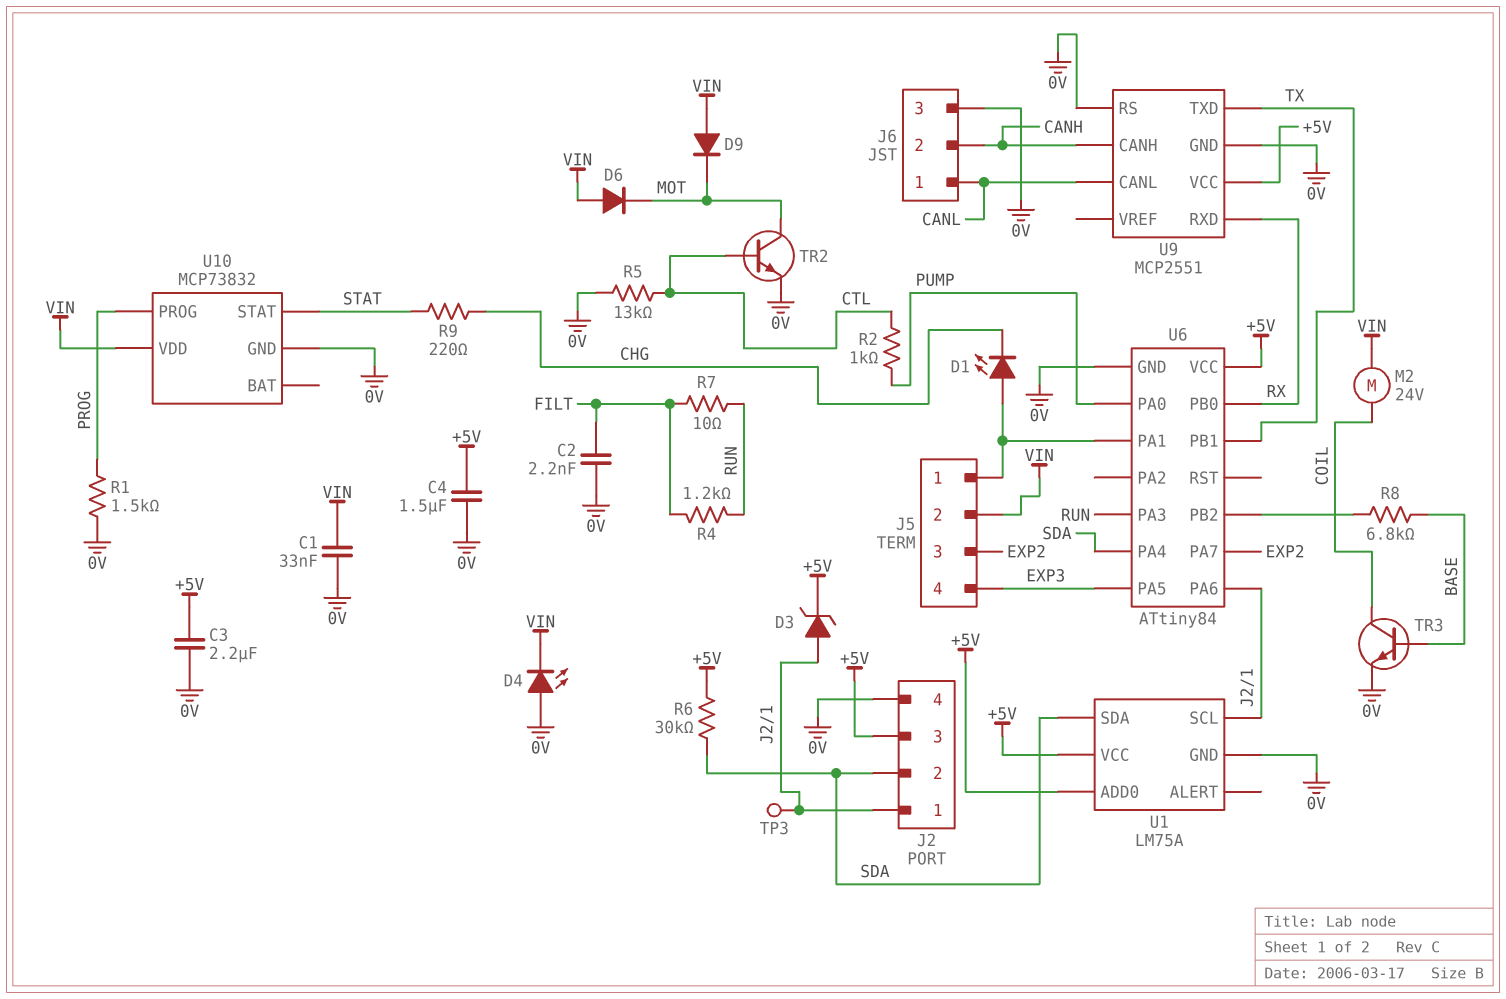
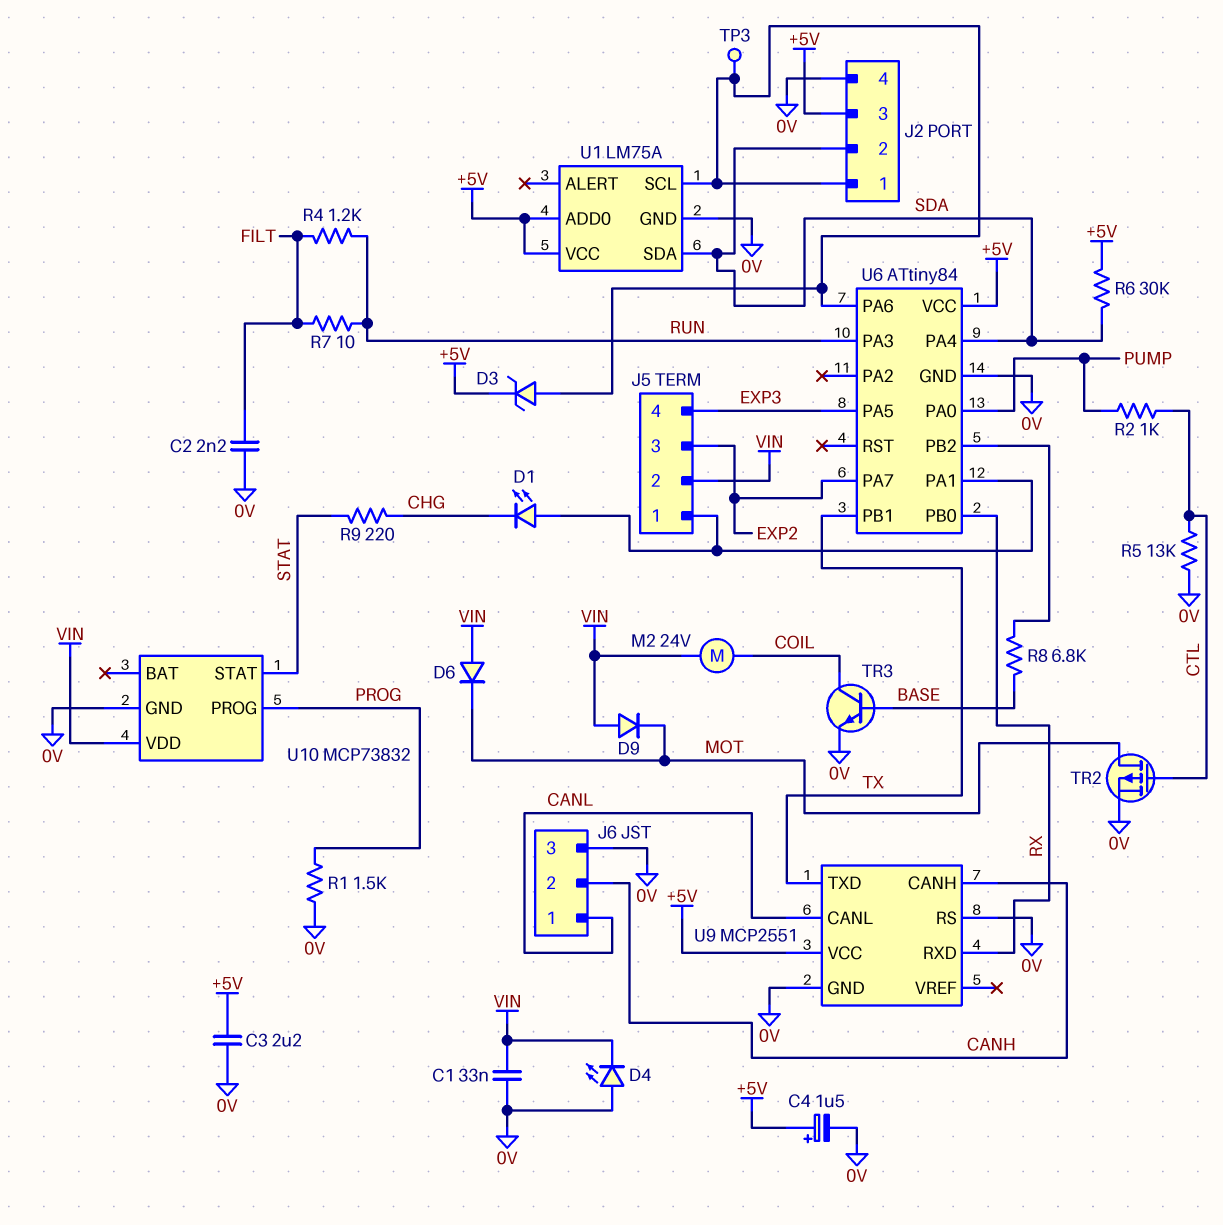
C4: 1.5uF (+5V, 0V) -> 1.5uF (plus +5V, minus 0V)
TR2: NPN (B CTL, C MOT, E 0V) -> PMOS (G CTL, D MOT, S 0V)

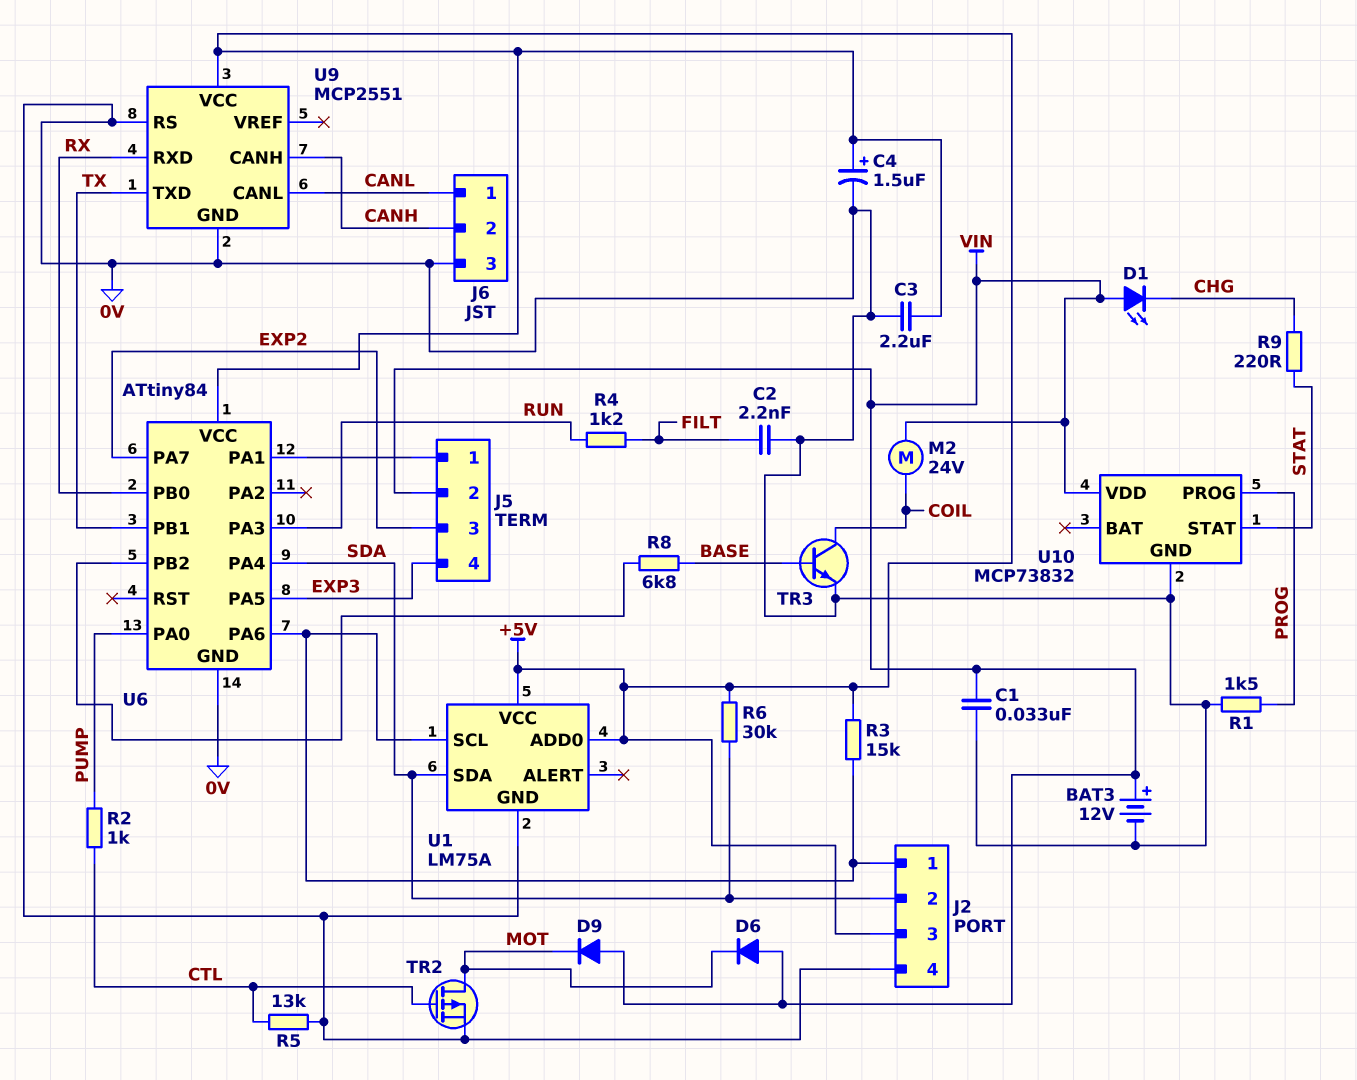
BAT3: none -> 12V (plus VIN, minus 0V)
D1: LED (A J5/1, K CHG) -> LED (A VIN, K CHG)
D3: zener (A J2/1, K +5V) -> none
D4: LED (A 0V, K VIN) -> none
R3: none -> 15k (+5V, J2/1)
R7: 10 (FILT, RUN) -> none
TP3: test point (J2/1) -> none

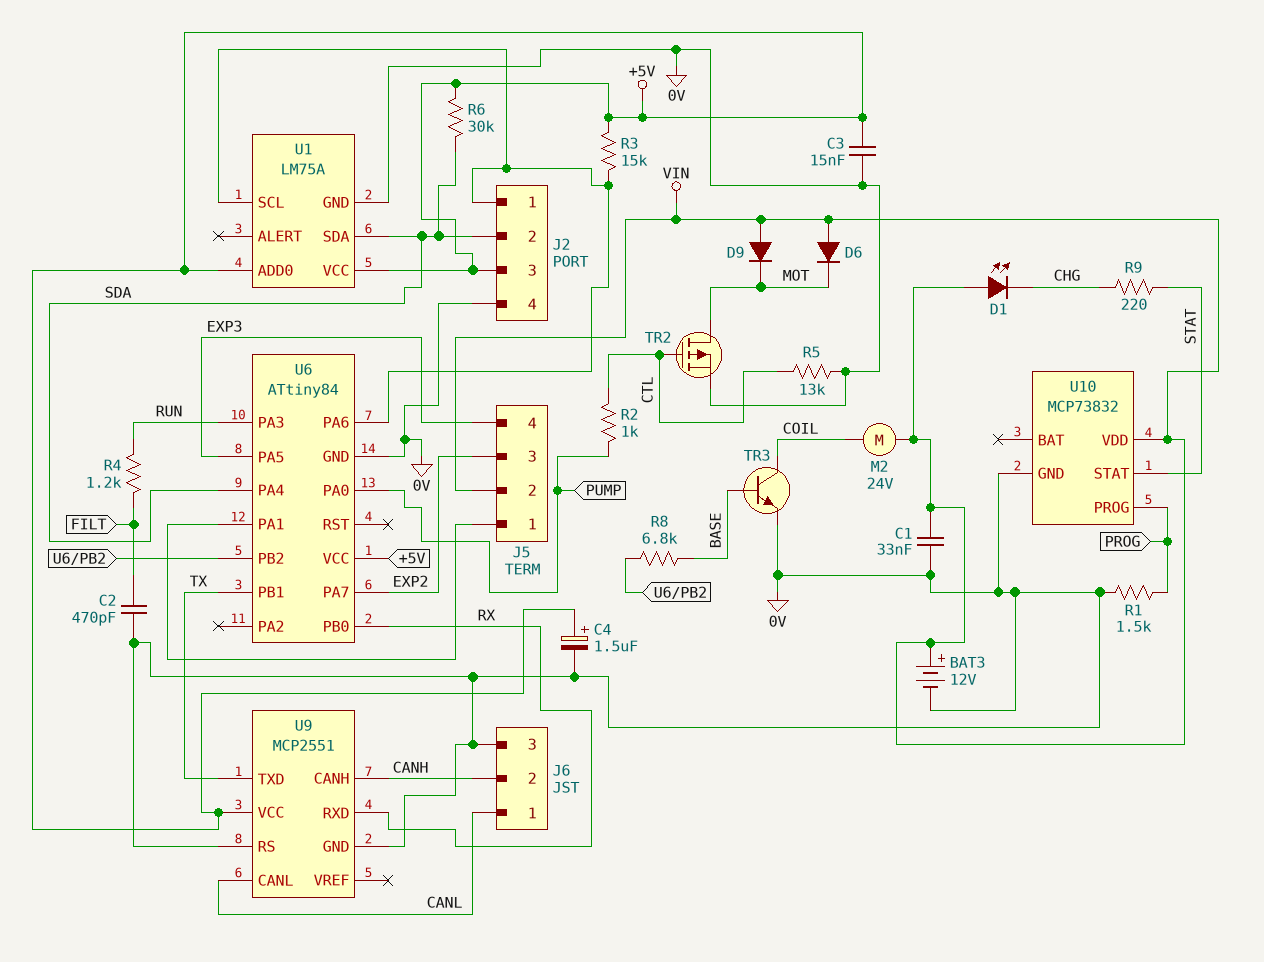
C2: 2.2nF (0V, FILT) -> 470pF (0V, FILT)
C3: 2.2uF (+5V, 0V) -> 15nF (+5V, 0V)

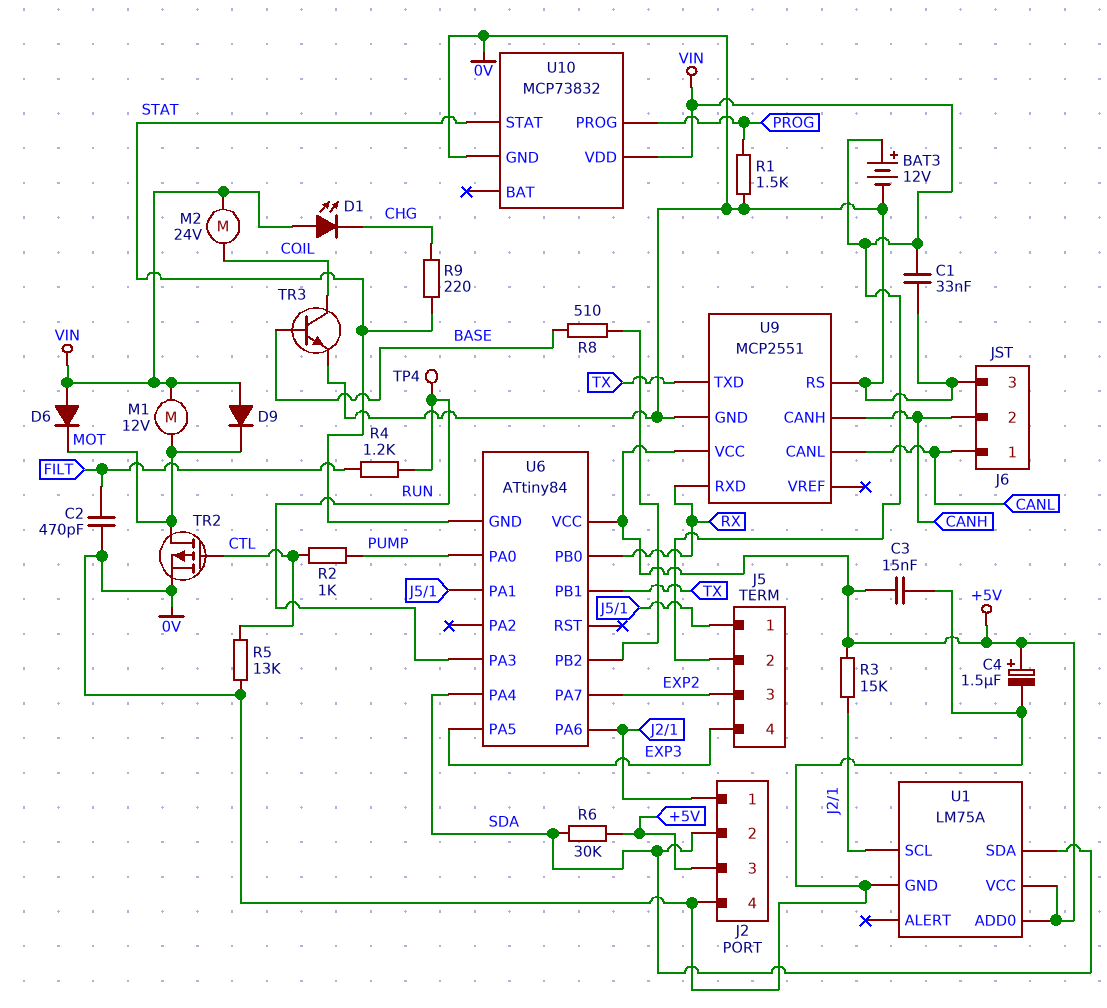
M1: none -> motor 12V (MOT, VIN)
R8: 6.8k (BASE, U6/PB2) -> 510 (BASE, U6/PB2)
TP4: none -> test point (RUN)
U6 pin GND: 0V -> STAT

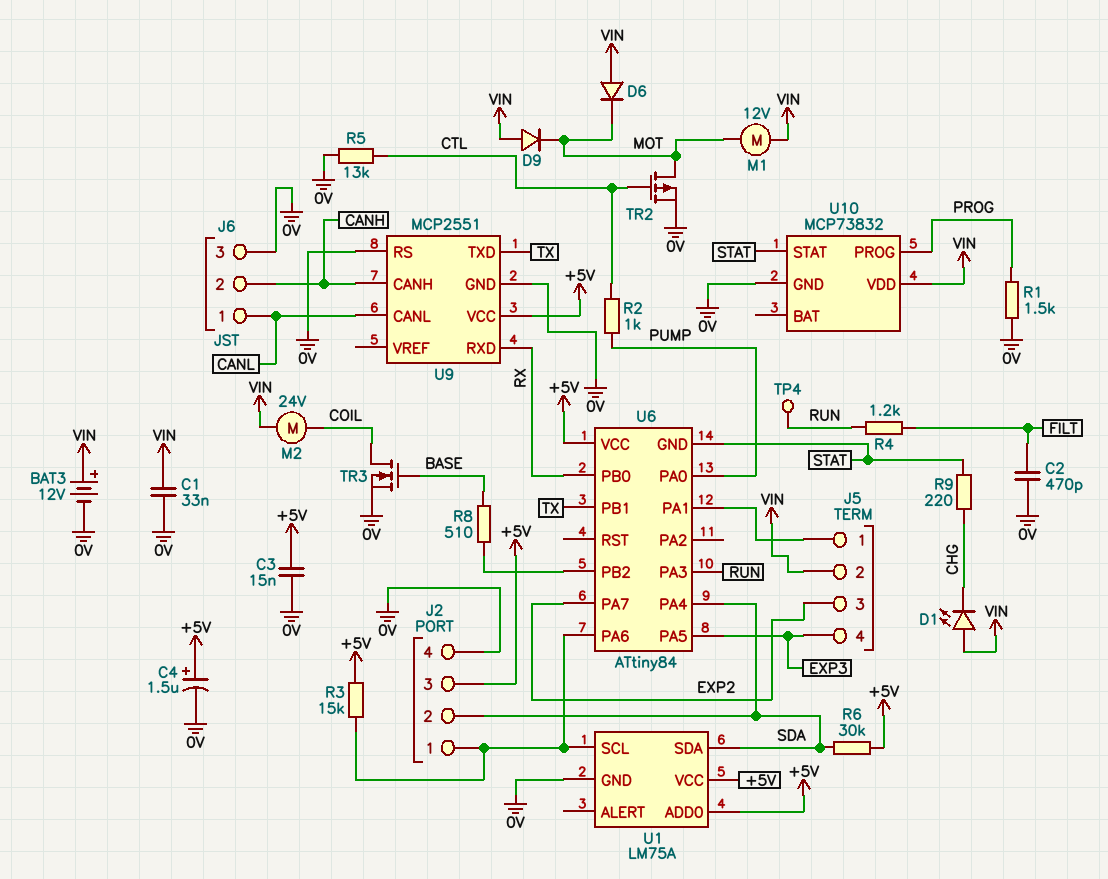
TR3: NPN (B BASE, C COIL, E 0V) -> NMOS (G BASE, D COIL, S 0V)

